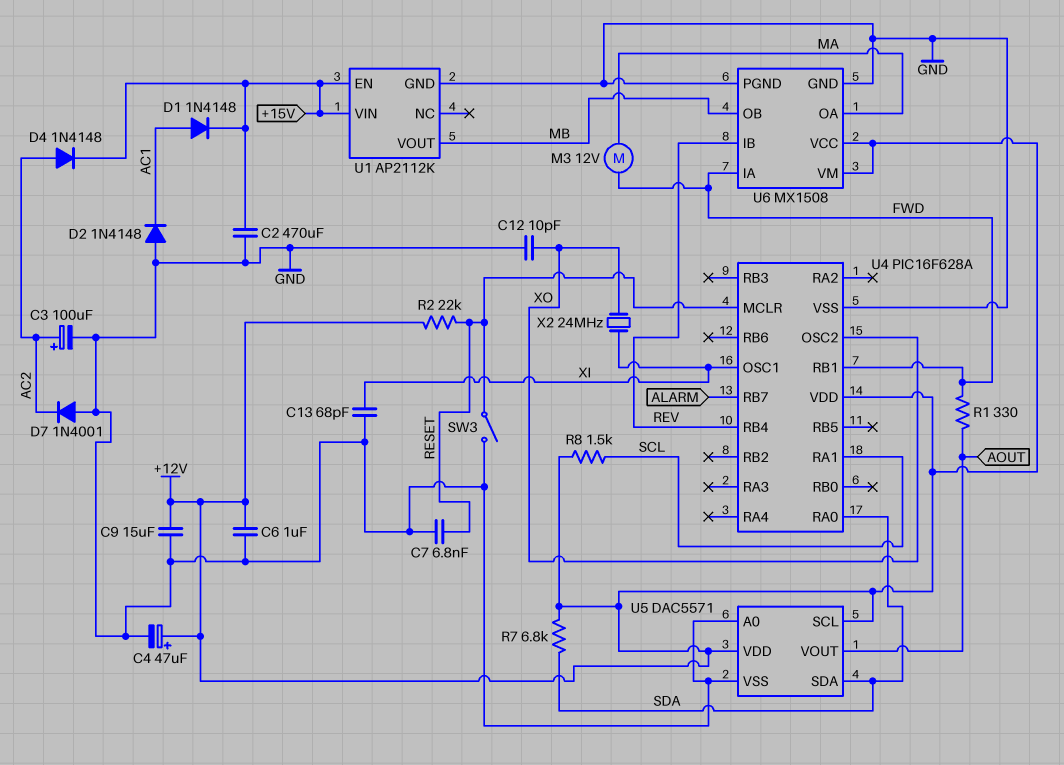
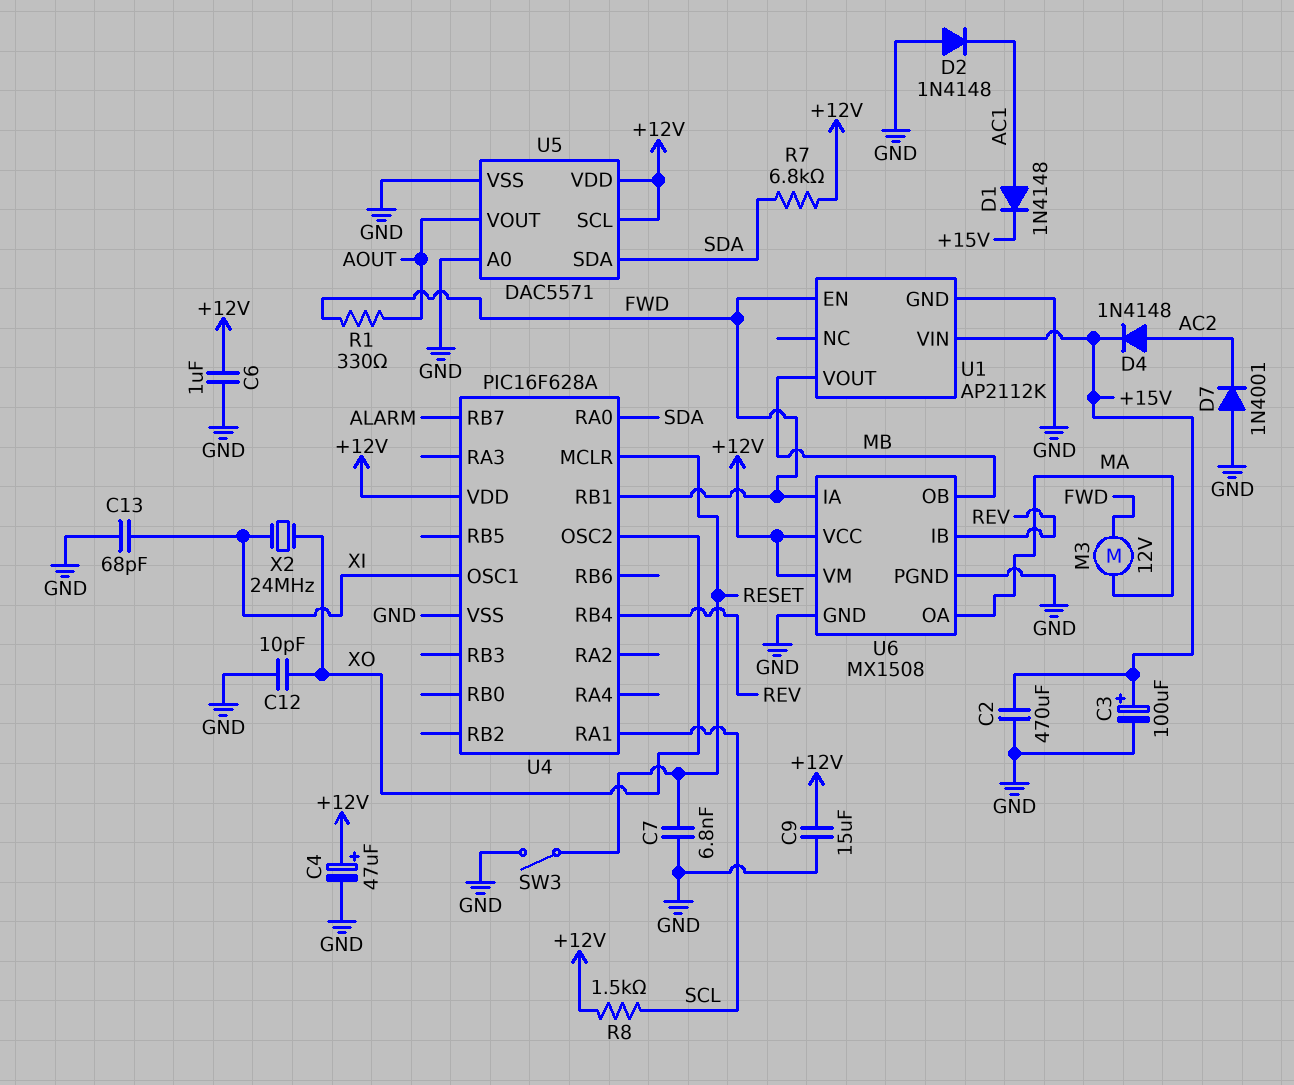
C3: 100uF (plus AC2, minus GND) -> 100uF (plus +15V, minus GND)
R2: 22k (+12V, RESET) -> none
U1 pin EN: +15V -> FWD

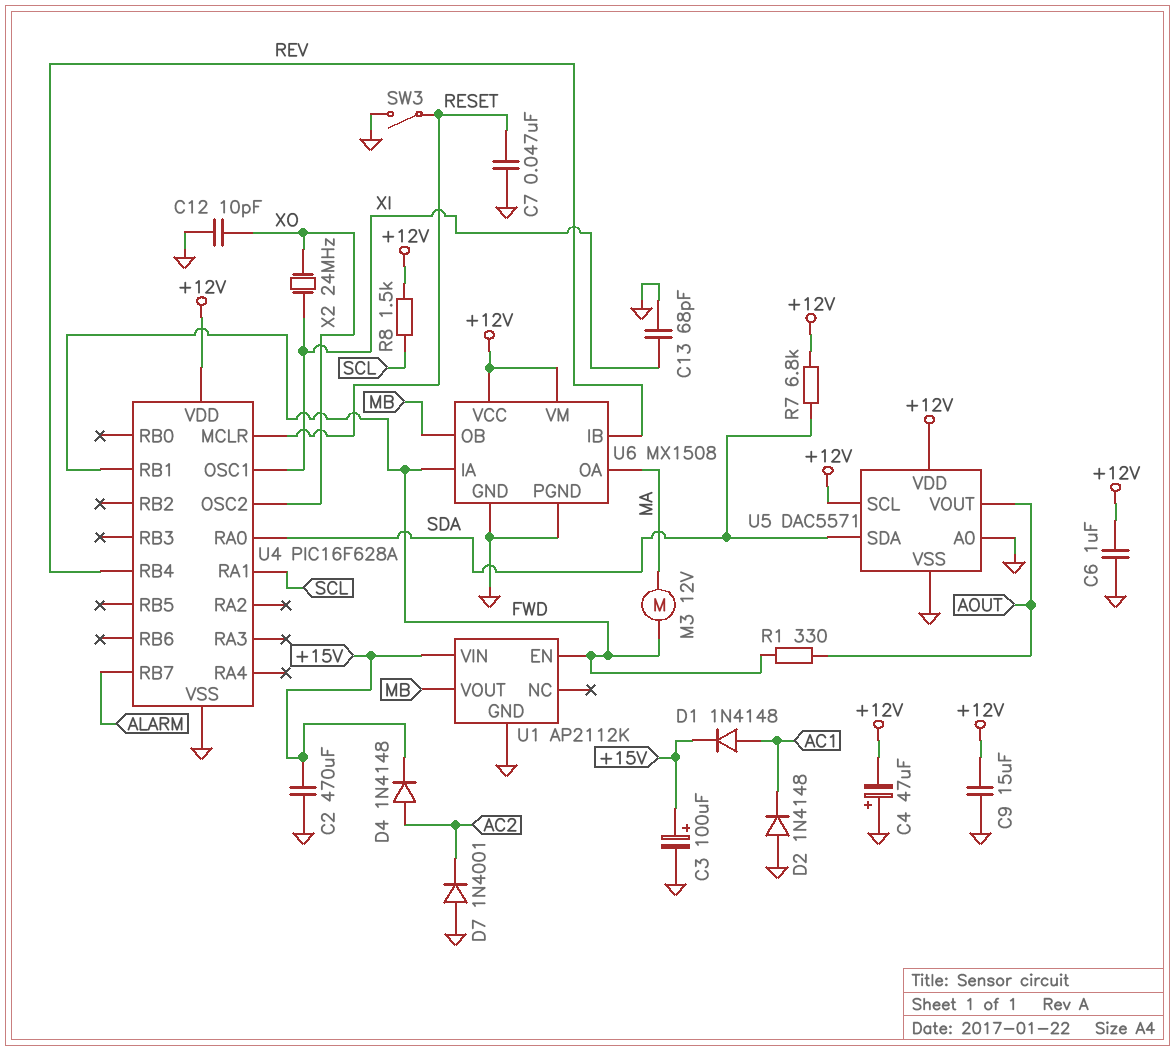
C4: 47uF (plus +12V, minus GND) -> 47uF (plus GND, minus +12V)
C7: 6.8nF (GND, RESET) -> 47nF (GND, RESET)

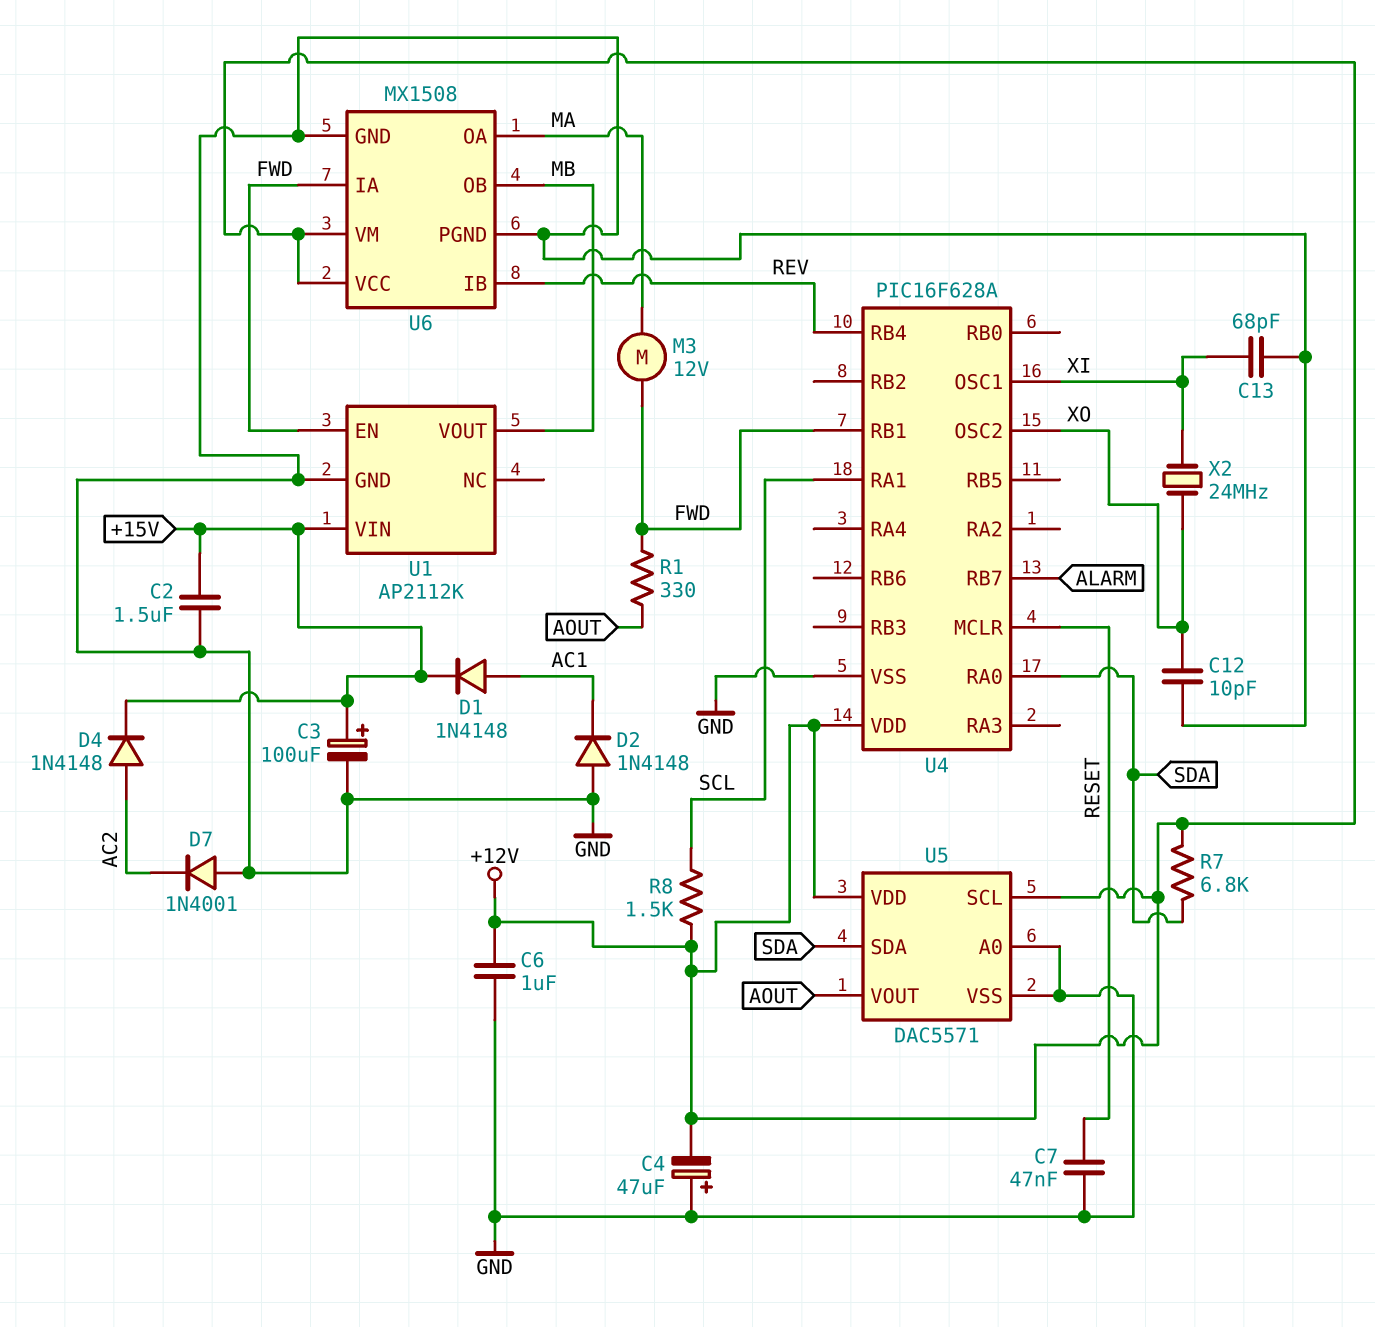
C2: 470uF (+15V, GND) -> 1.5uF (+15V, GND)
C9: 15uF (+12V, GND) -> none
SW3: switch (GND, RESET) -> none

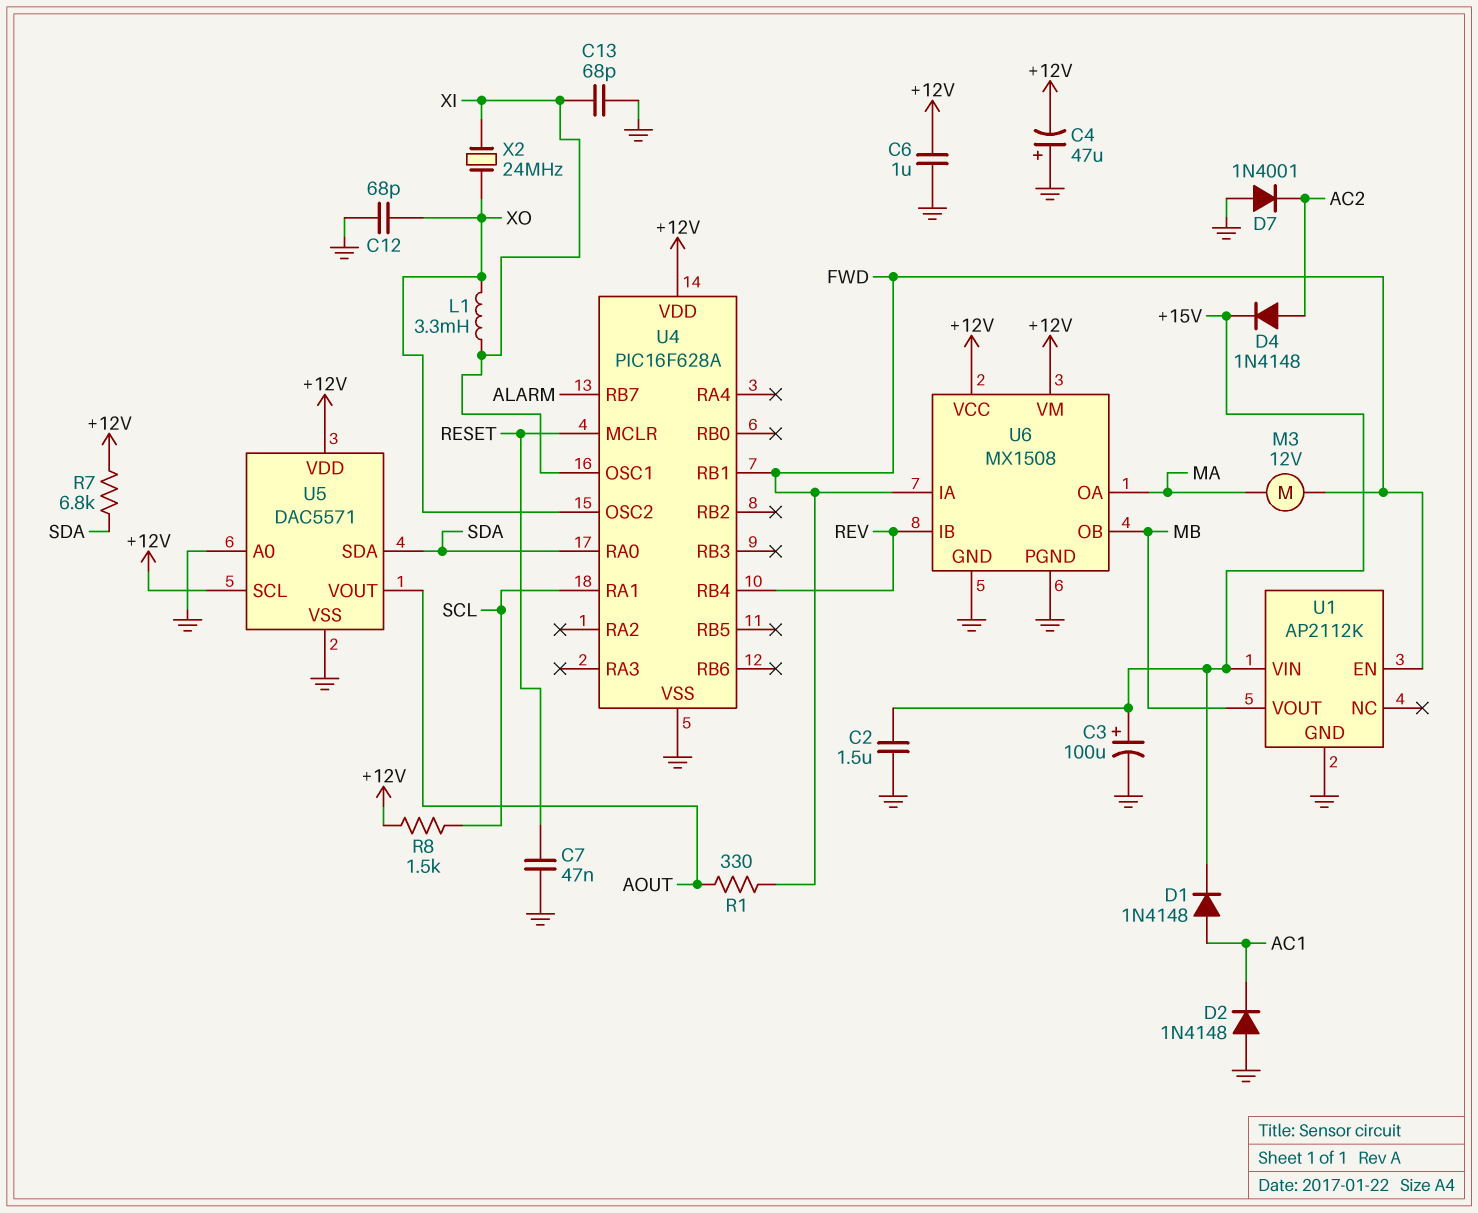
C12: 10pF (GND, XO) -> 68pF (GND, XO)
L1: none -> 3.3mH (XI, XO)

